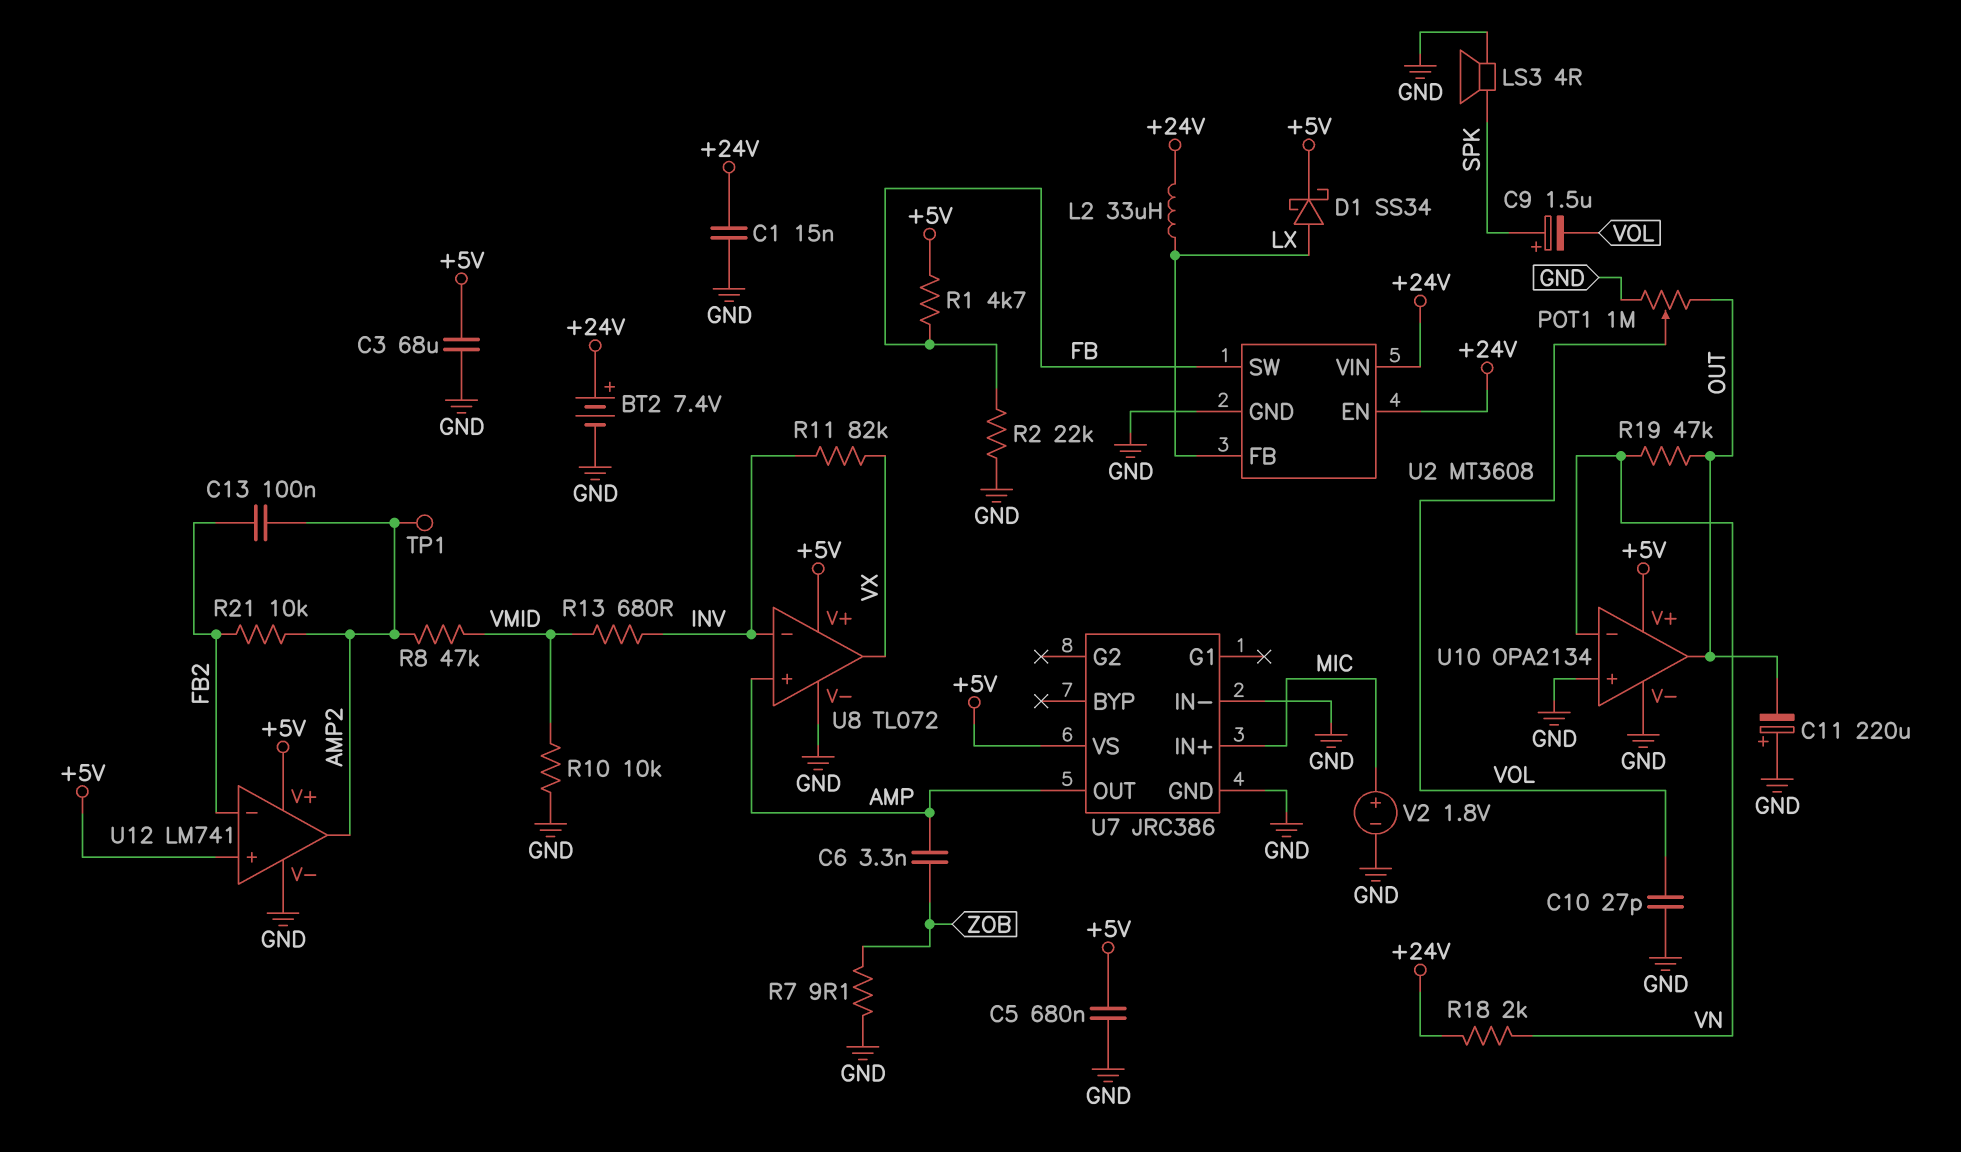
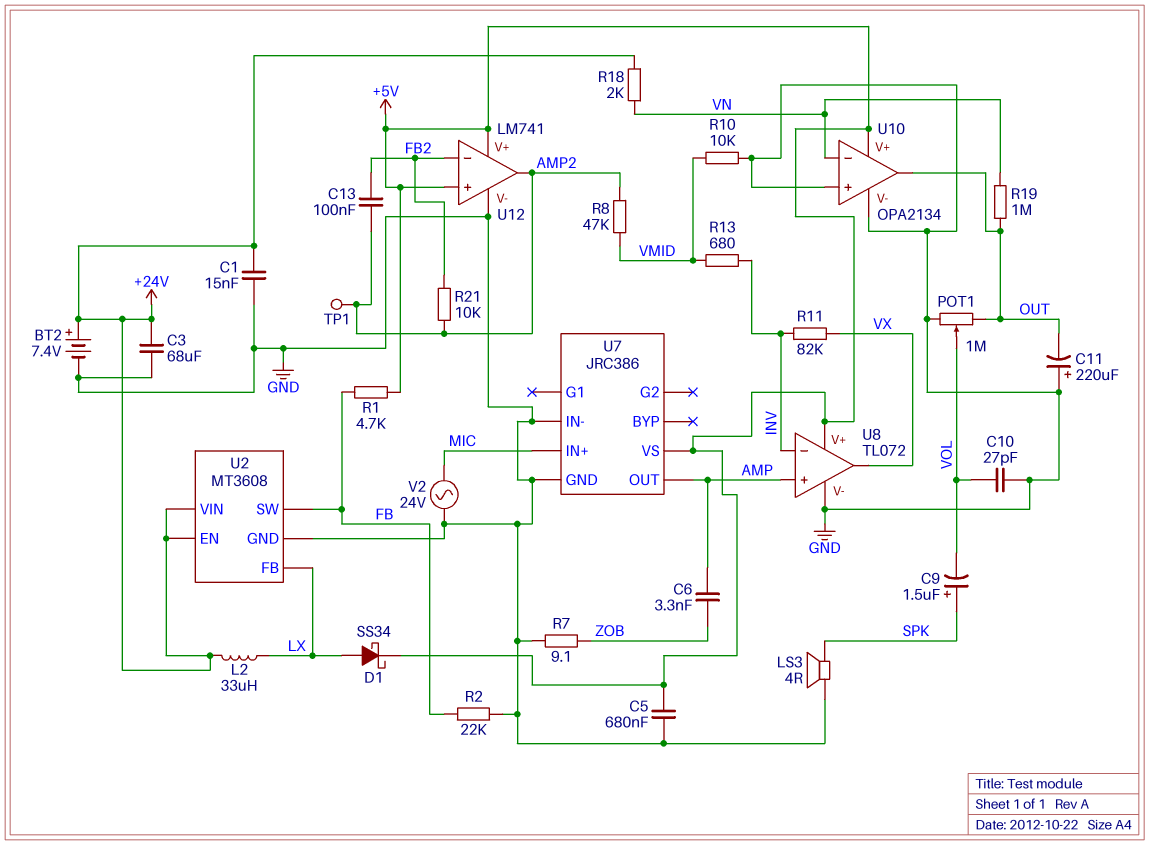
C3: 68uF (+5V, GND) -> 68uF (+24V, GND)
R19: 47k (OUT, VN) -> 1M (OUT, VN)
V2: 1.8V (plus MIC, minus GND) -> AC 24V (GND, MIC)

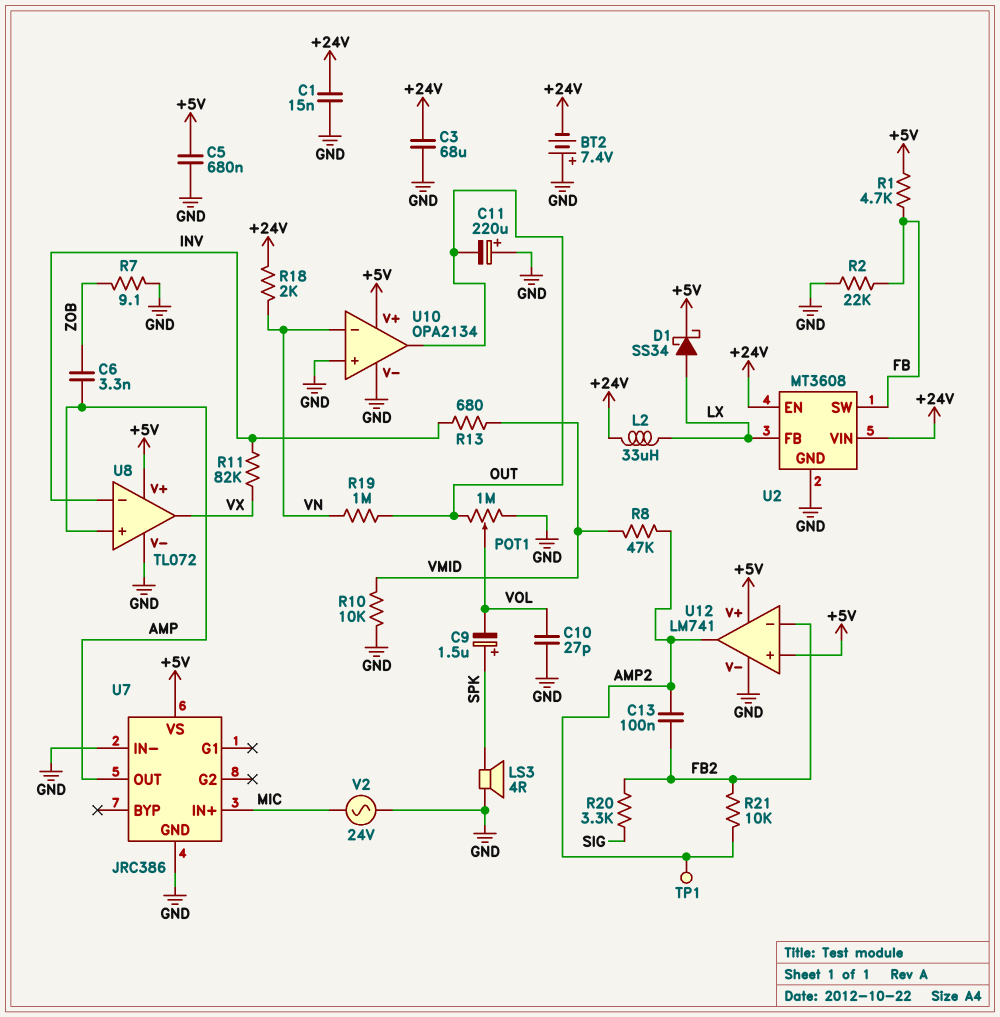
BT2: 7.4V (plus +24V, minus GND) -> 7.4V (plus GND, minus +24V)
R20: none -> 3.3k (FB2, SIG)

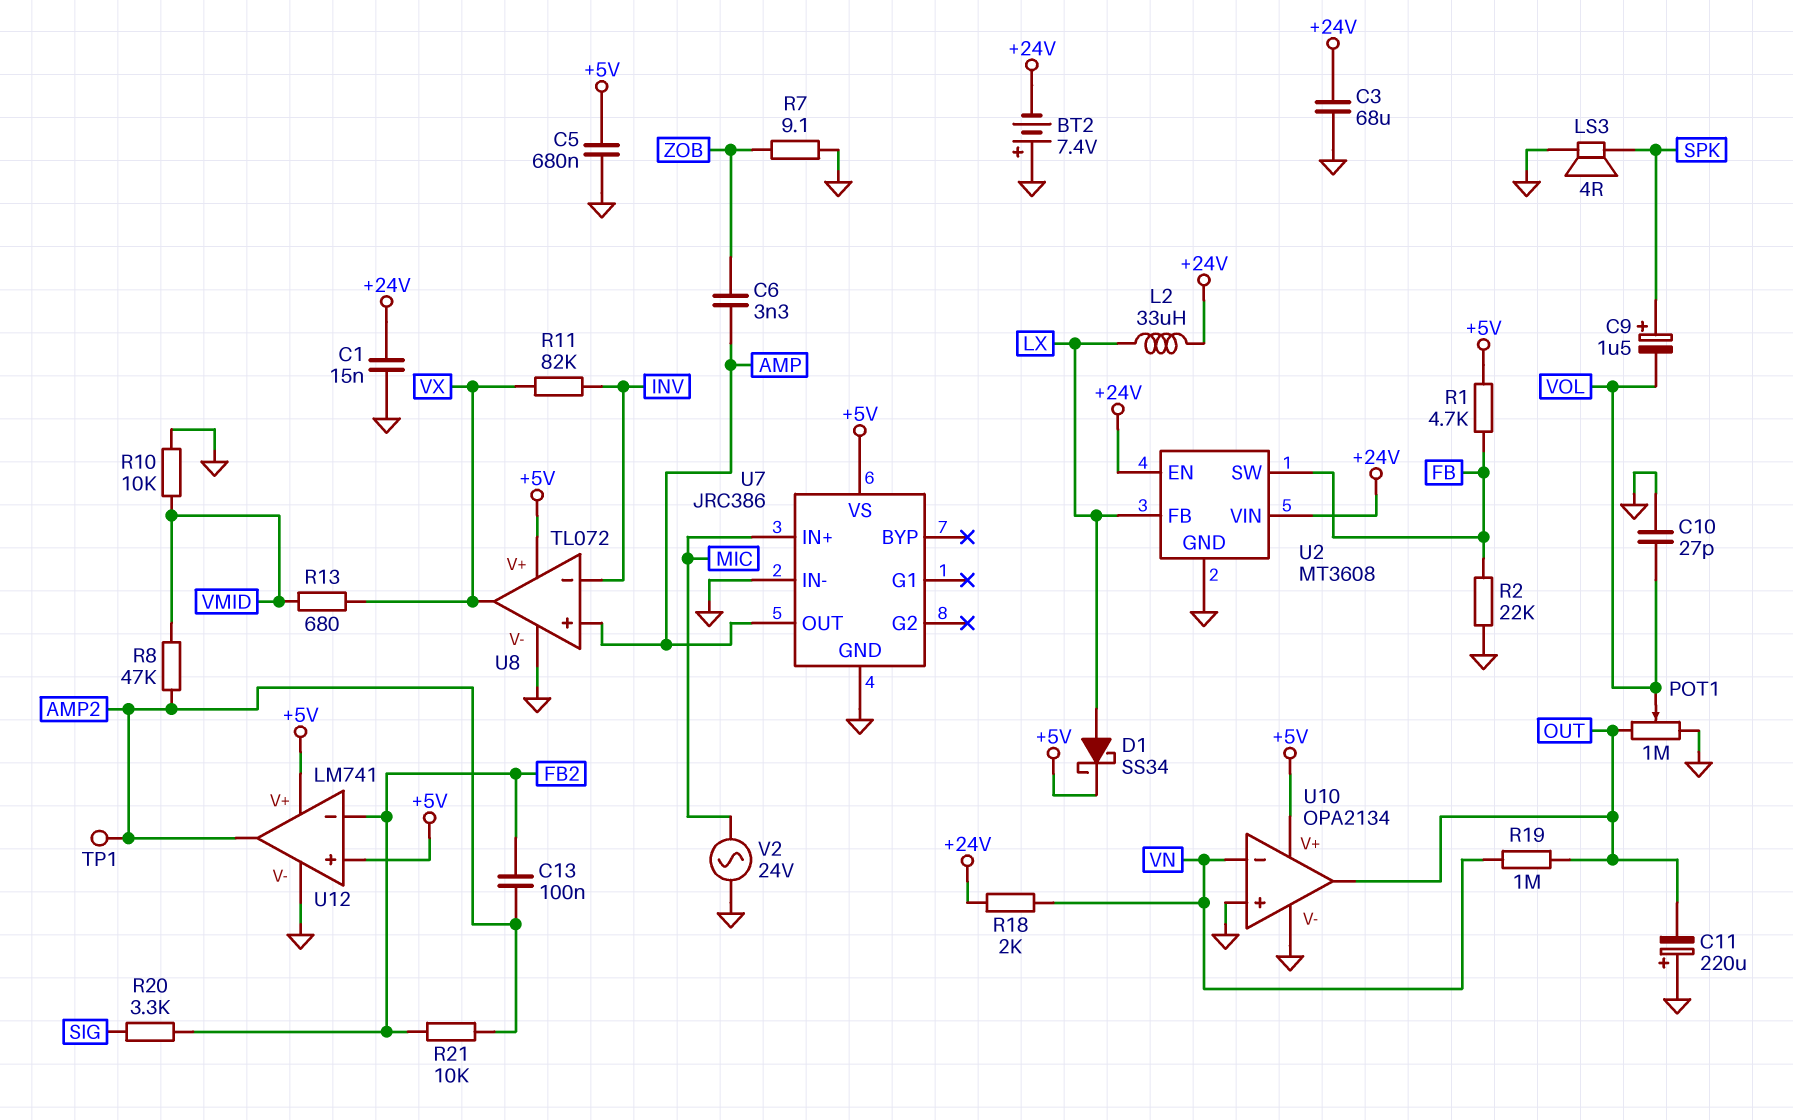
R13: 680 (INV, VMID) -> 680 (VMID, VX)

